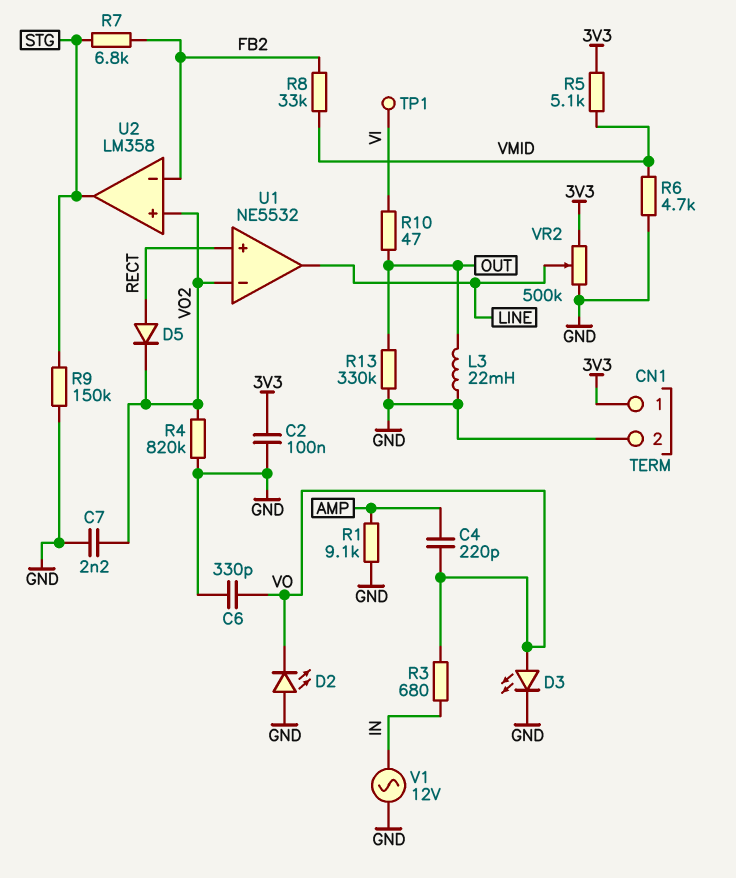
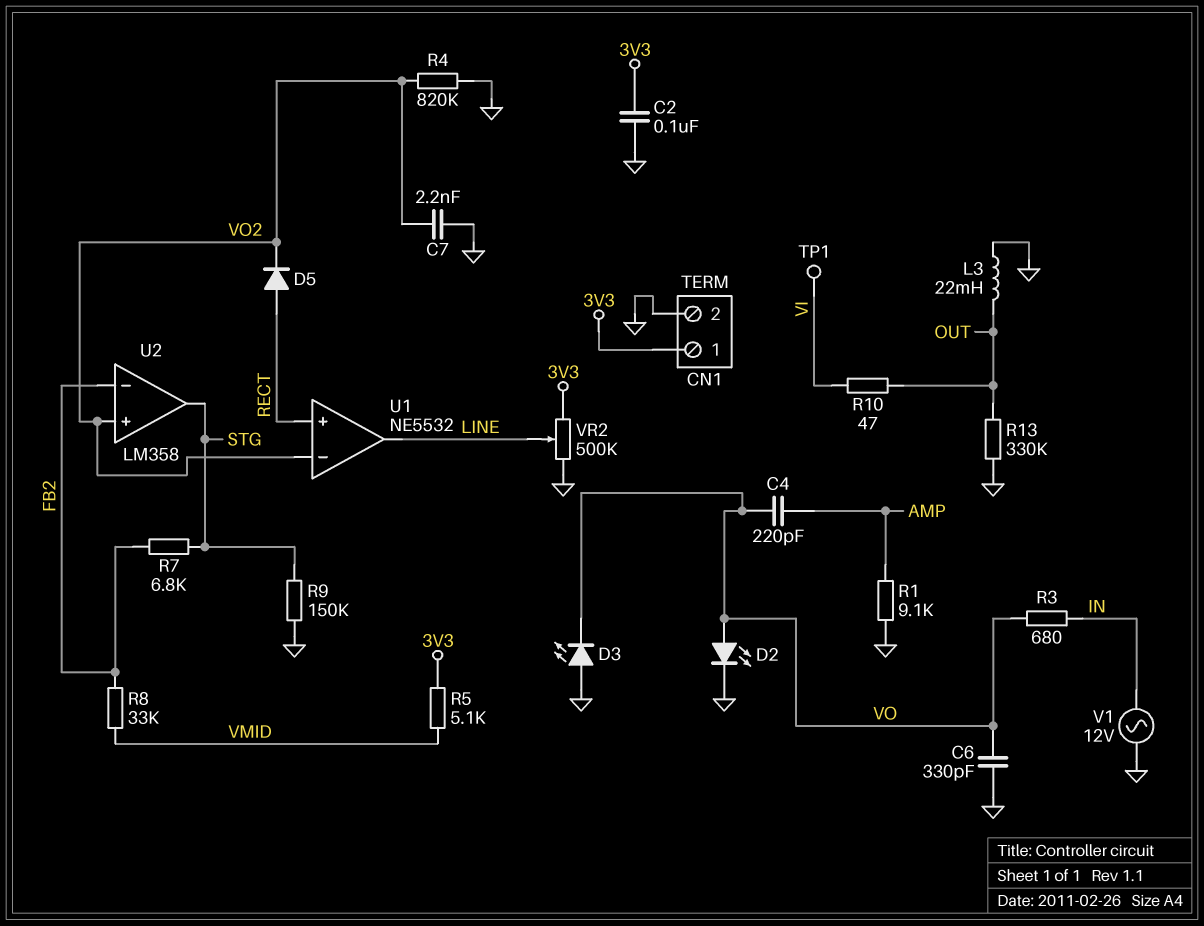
D2: LED (A GND, K VO) -> LED (A VO, K GND)
D3: LED (A VO, K GND) -> LED (A GND, K VO)
R6: 4.7k (GND, VMID) -> none

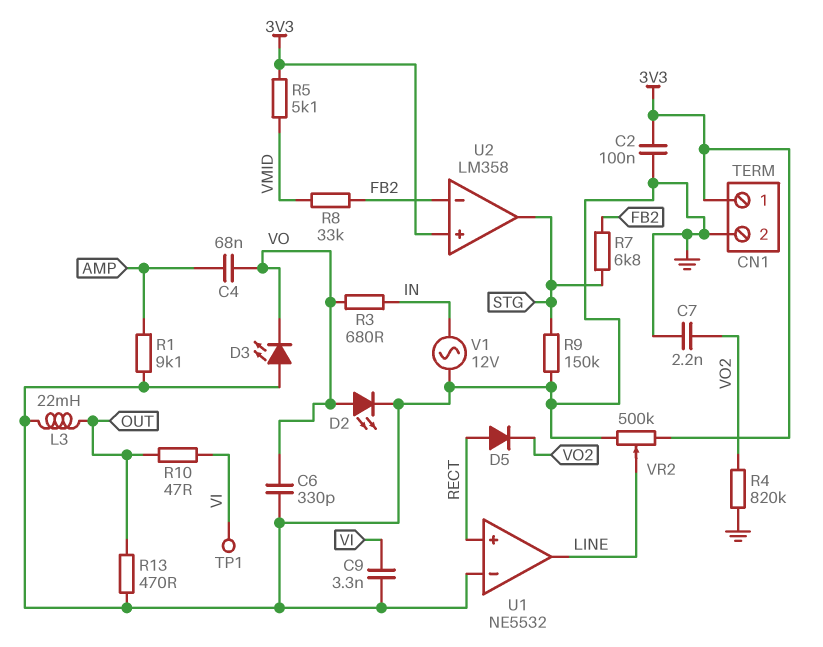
C4: 220pF (AMP, VO) -> 68nF (AMP, VO)
C9: none -> 3.3nF (GND, VI)
R13: 330k (GND, OUT) -> 470 (GND, OUT)
U1 pin in-: VO2 -> GND
U2 pin in+: VO2 -> 3V3

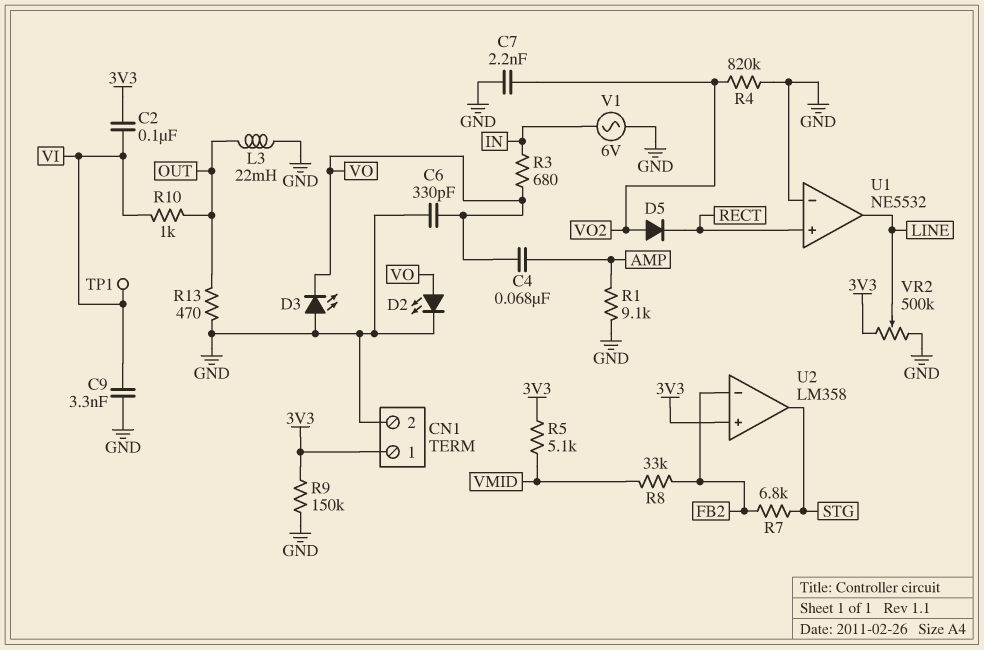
C2: 100nF (3V3, GND) -> 100nF (3V3, VI)
D5: diode (A RECT, K VO2) -> diode (A VO2, K RECT)
R9: 150k (GND, STG) -> 150k (3V3, GND)
R10: 47 (OUT, VI) -> 1k (OUT, VI)
V1: AC 12V (GND, IN) -> AC 6V (GND, IN)

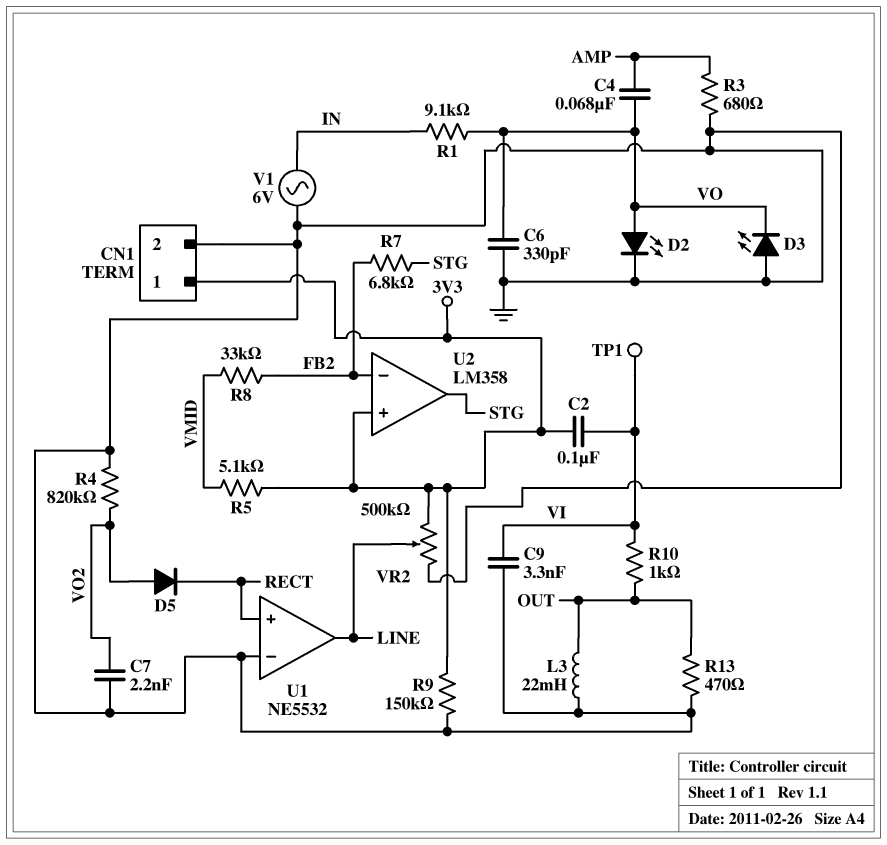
R1: 9.1k (AMP, GND) -> 9.1k (IN, VO)
R3: 680 (IN, VO) -> 680 (AMP, GND)

